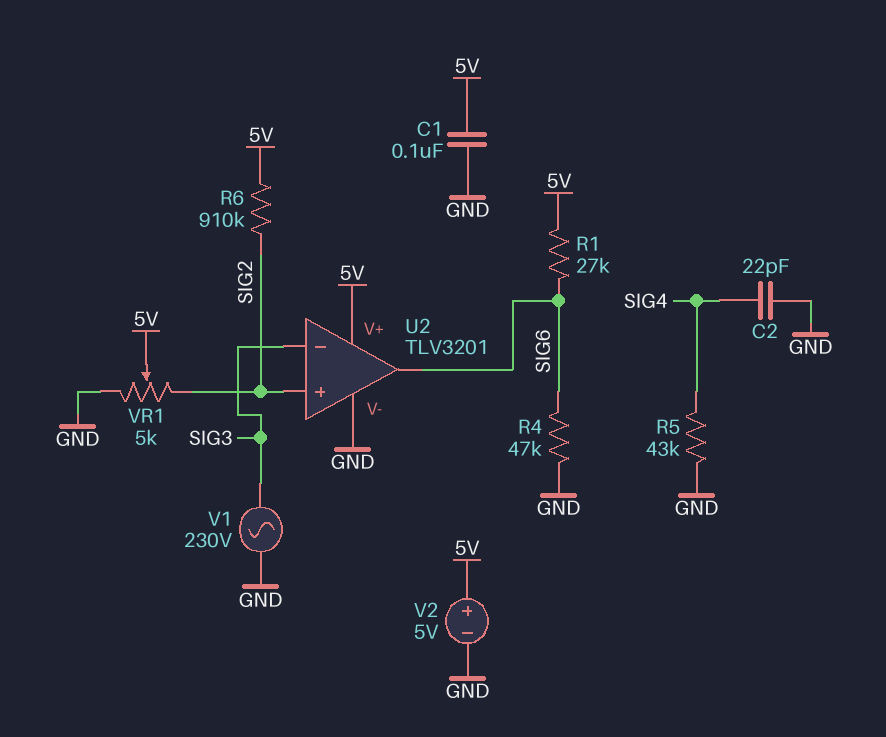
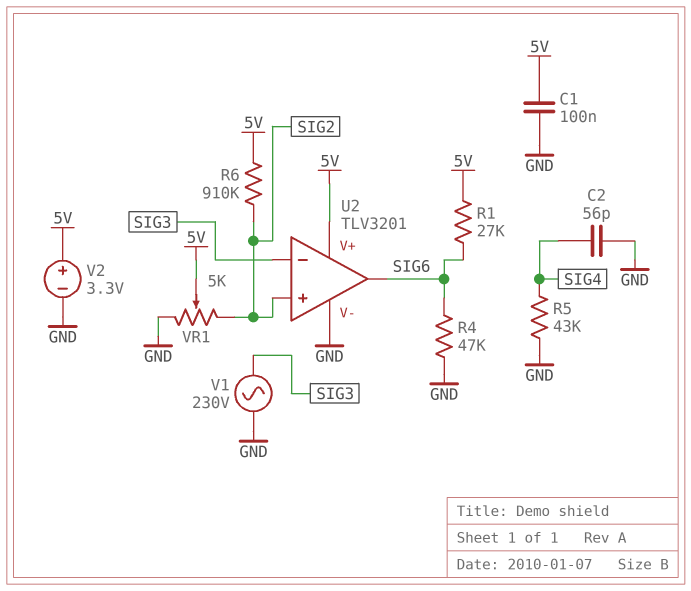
C2: 22pF (GND, SIG4) -> 56pF (GND, SIG4)
V2: 5V (plus 5V, minus GND) -> 3.3V (plus 5V, minus GND)

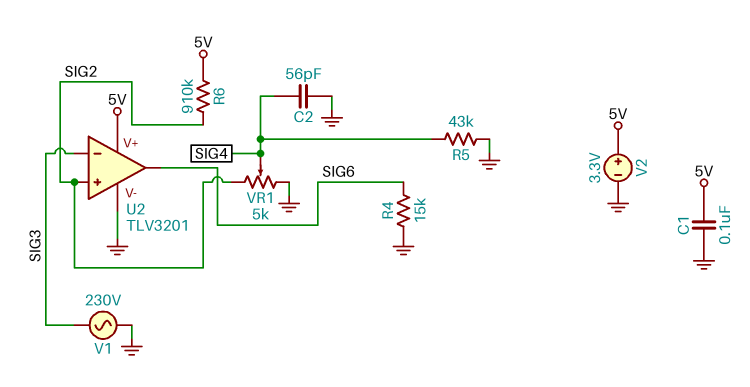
R1: 27k (5V, SIG6) -> none
R4: 47k (GND, SIG6) -> 15k (GND, SIG6)
VR1: 5k (GND, SIG2, wiper 5V) -> 5k (GND, SIG2, wiper SIG4)

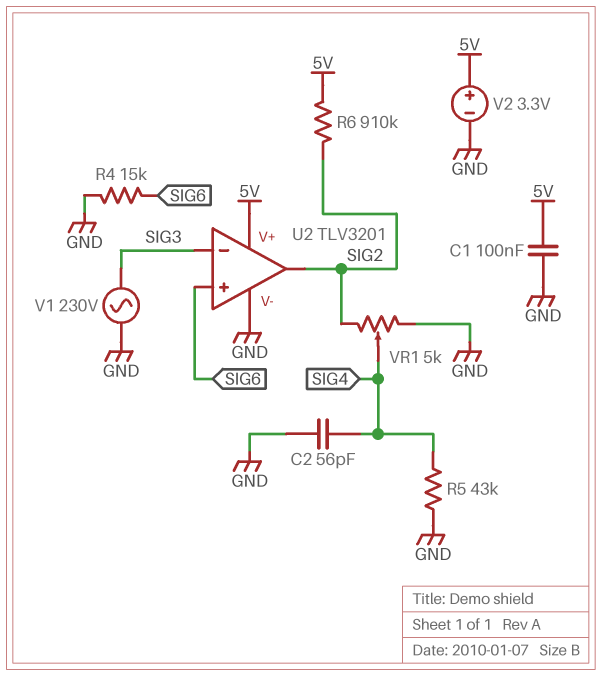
U2 pin in+: SIG2 -> SIG6
U2 pin out: SIG6 -> SIG2

